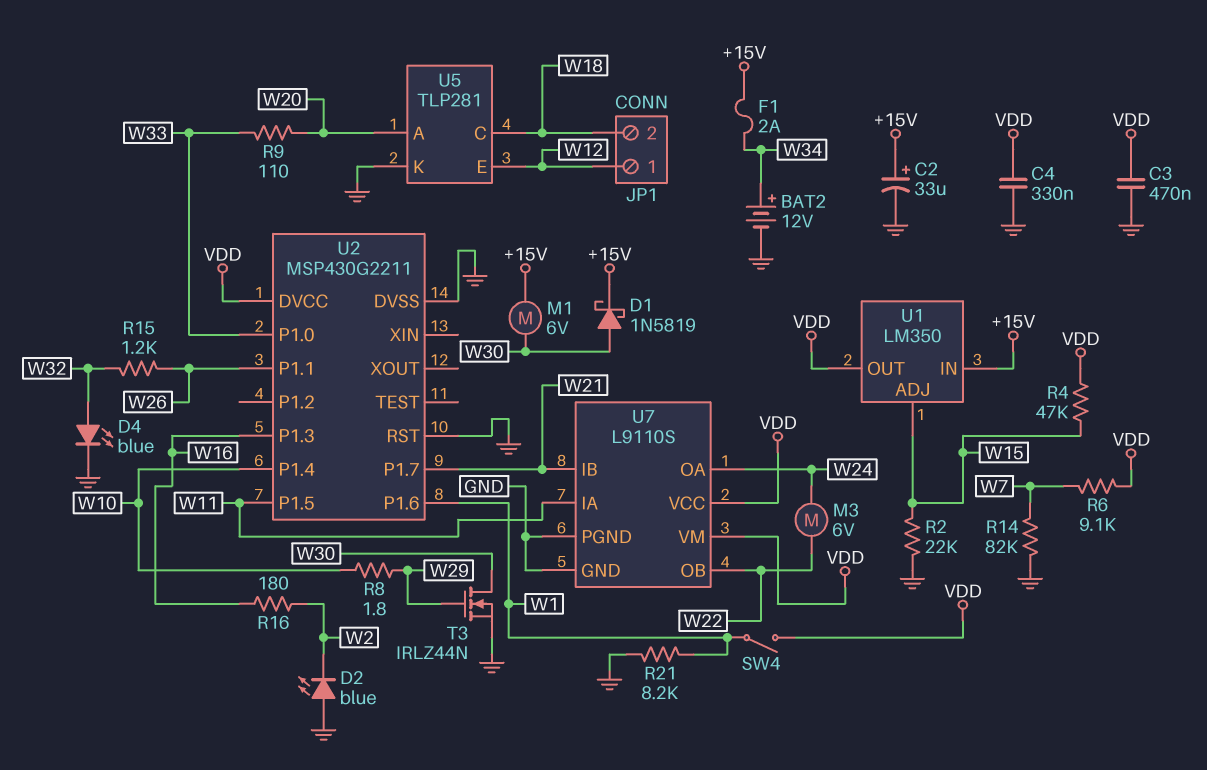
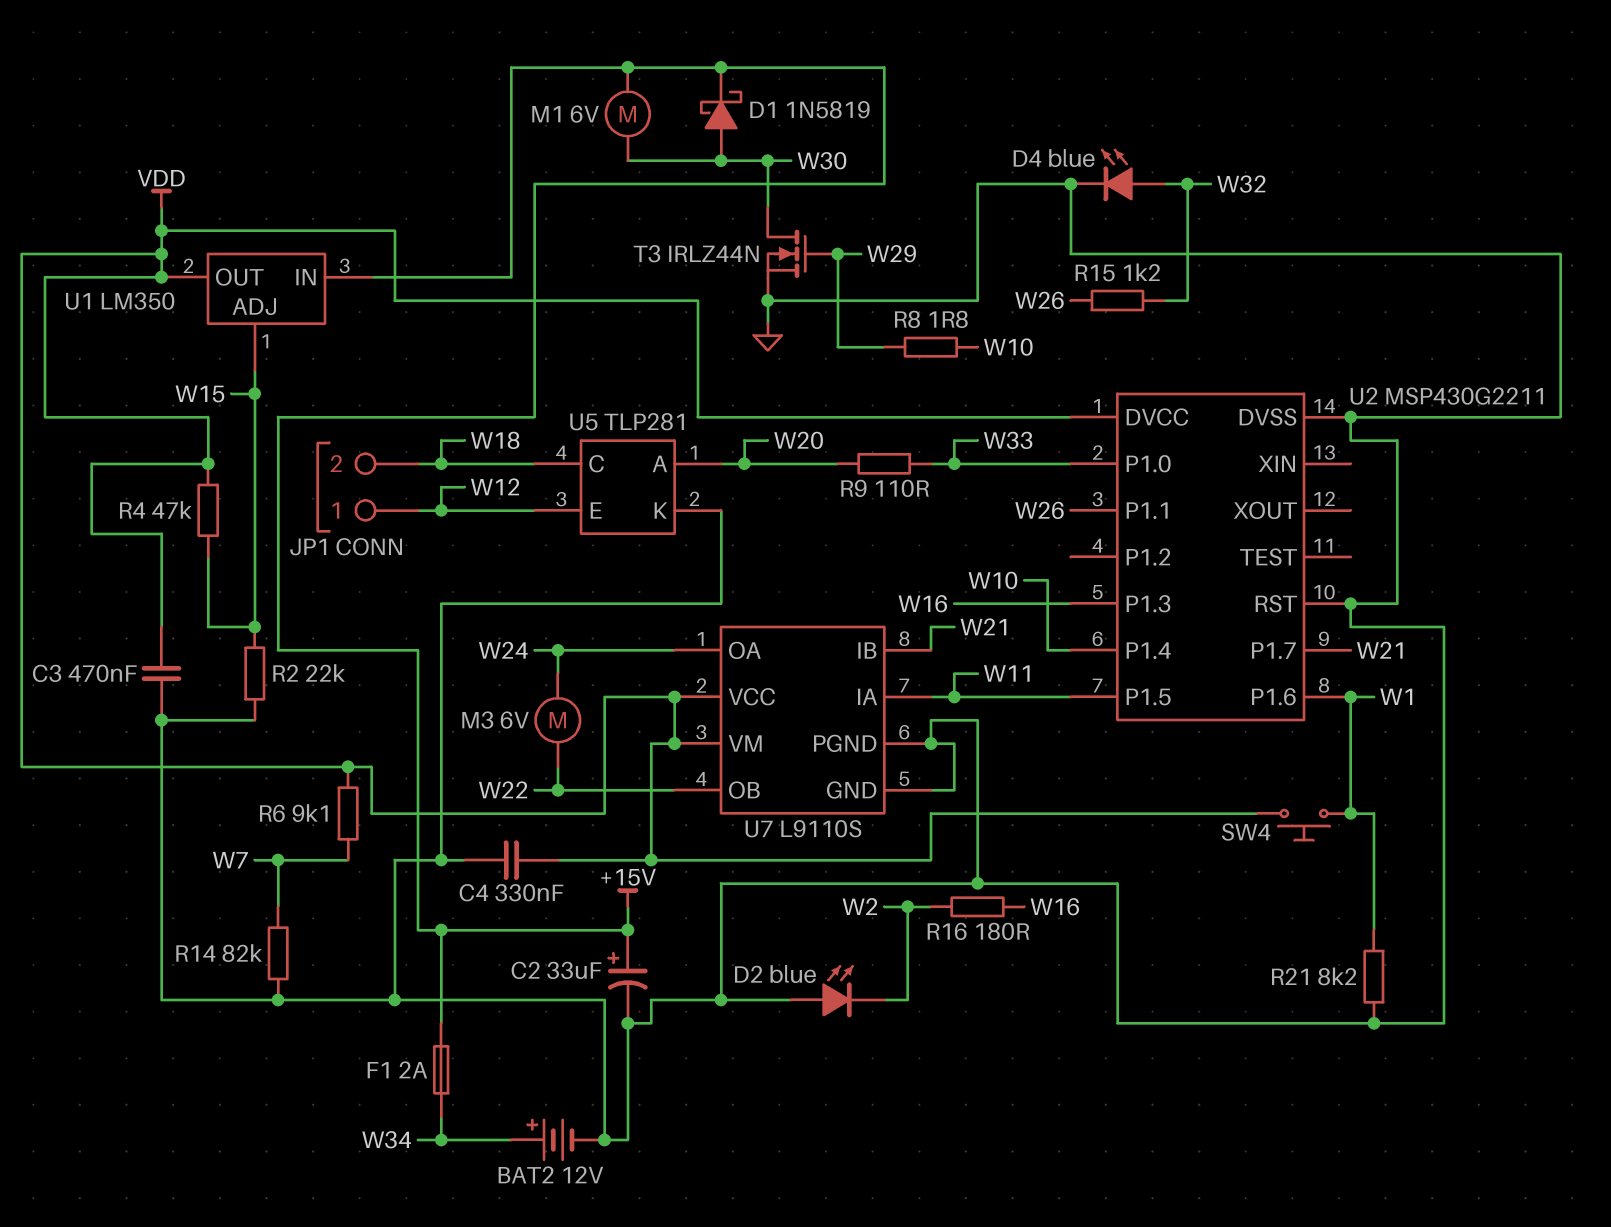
SW4: switch (VDD, W1) -> button (VDD, W1)

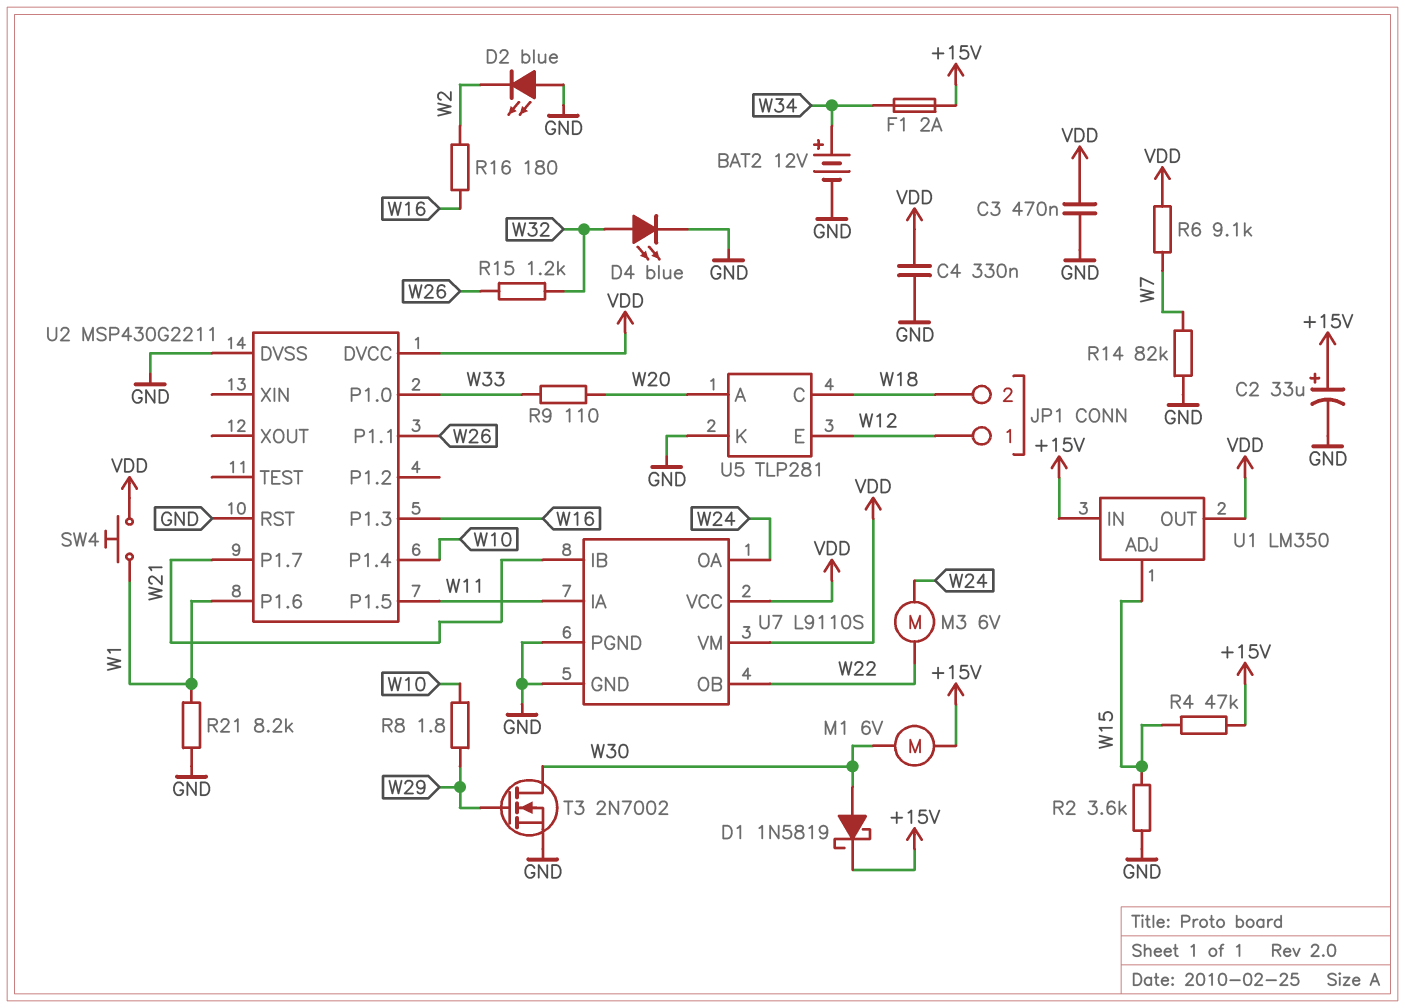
R2: 22k (GND, W15) -> 3.6k (GND, W15)
R4: 47k (VDD, W15) -> 47k (+15V, W15)
T3: NMOS IRLZ44N (G W29, D W30, S GND) -> NMOS 2N7002 (G W29, D W30, S GND)

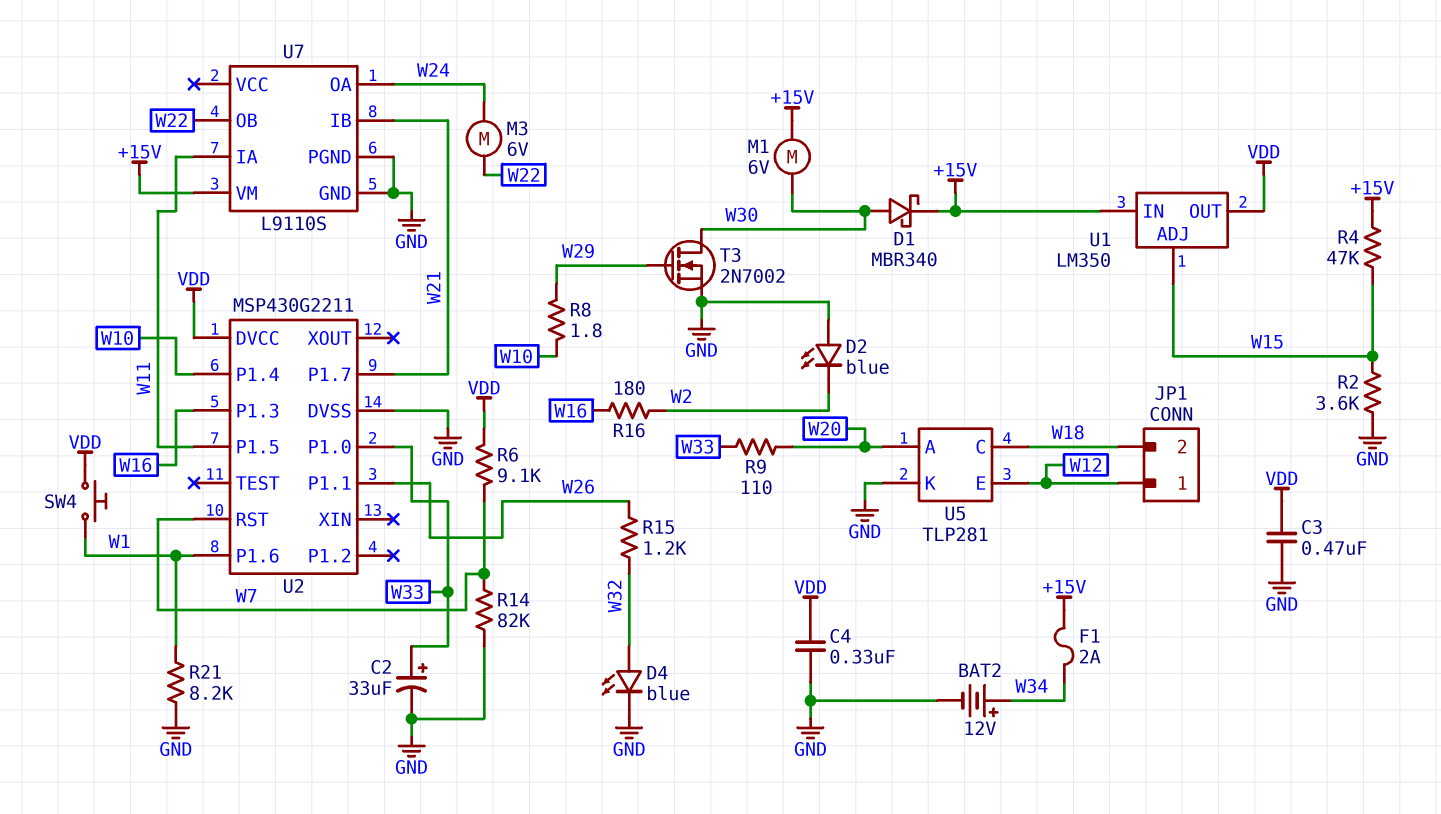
C2: 33uF (plus +15V, minus GND) -> 33uF (plus W33, minus GND)
D1: schottky 1N5819 (A W30, K +15V) -> schottky MBR340 (A W30, K +15V)
U2 pin RST: GND -> W7
U7 pin VCC: VDD -> none
U7 pin VM: VDD -> +15V

